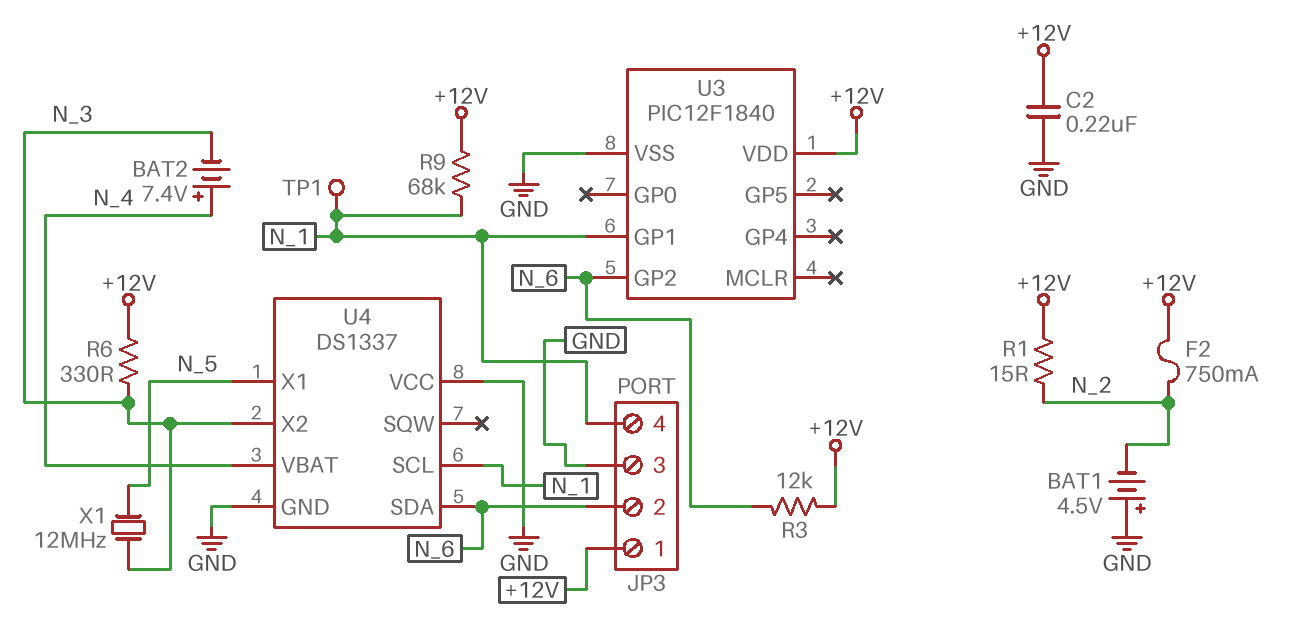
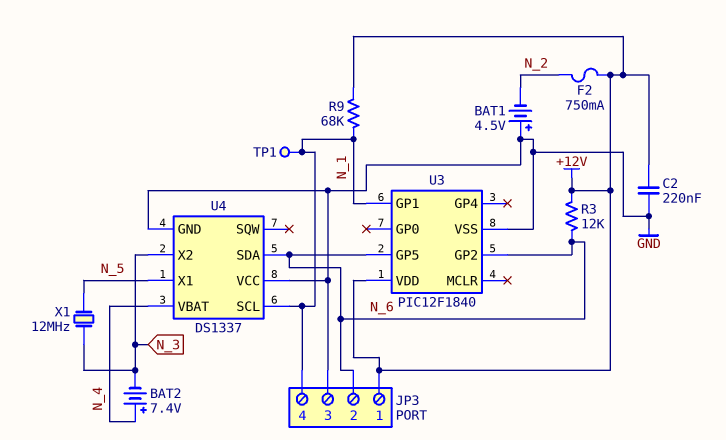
R1: 15 (+12V, N_2) -> none
R6: 330 (+12V, N_3) -> none
U3 pin GP5: none -> N_6

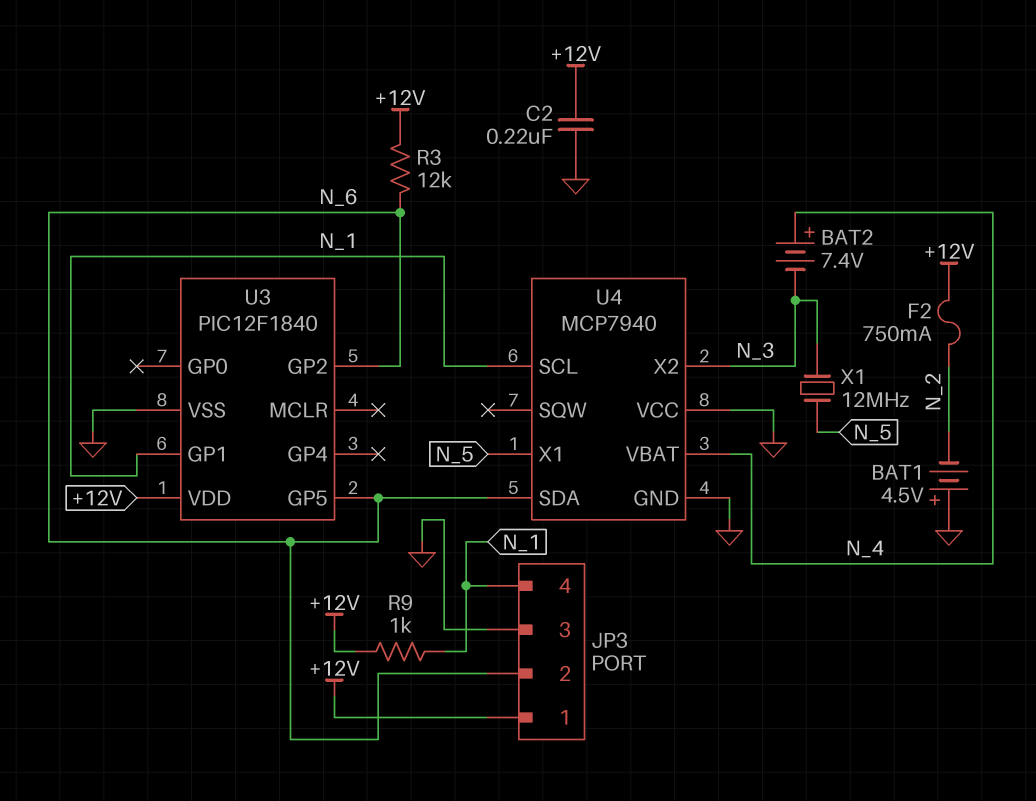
R9: 68k (+12V, N_1) -> 1k (+12V, N_1)
TP1: test point (N_1) -> none
U4: DS1337 -> MCP7940

